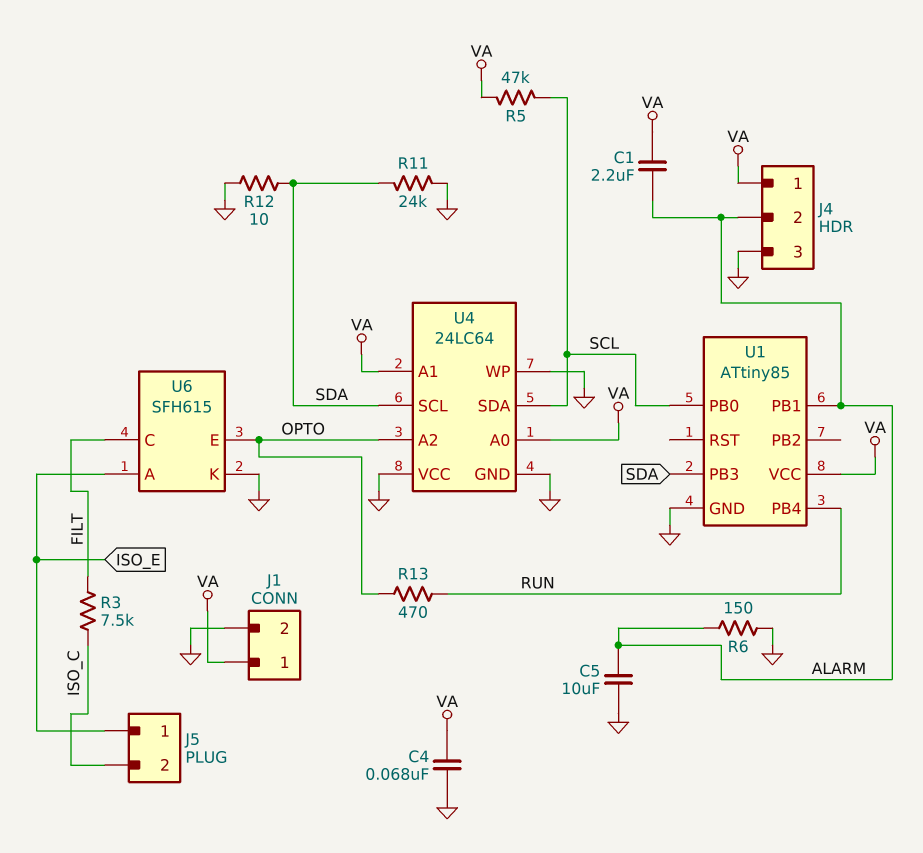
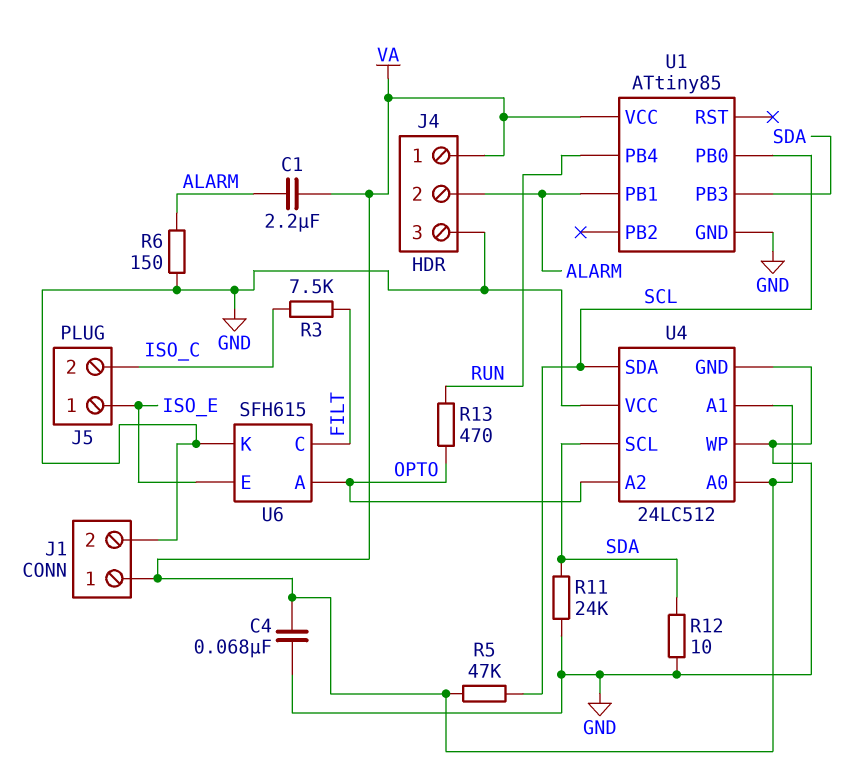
C5: 10uF (ALARM, GND) -> none
U4: 24LC64 -> 24LC512
U6 pin A: ISO_E -> OPTO
U6 pin E: OPTO -> ISO_E

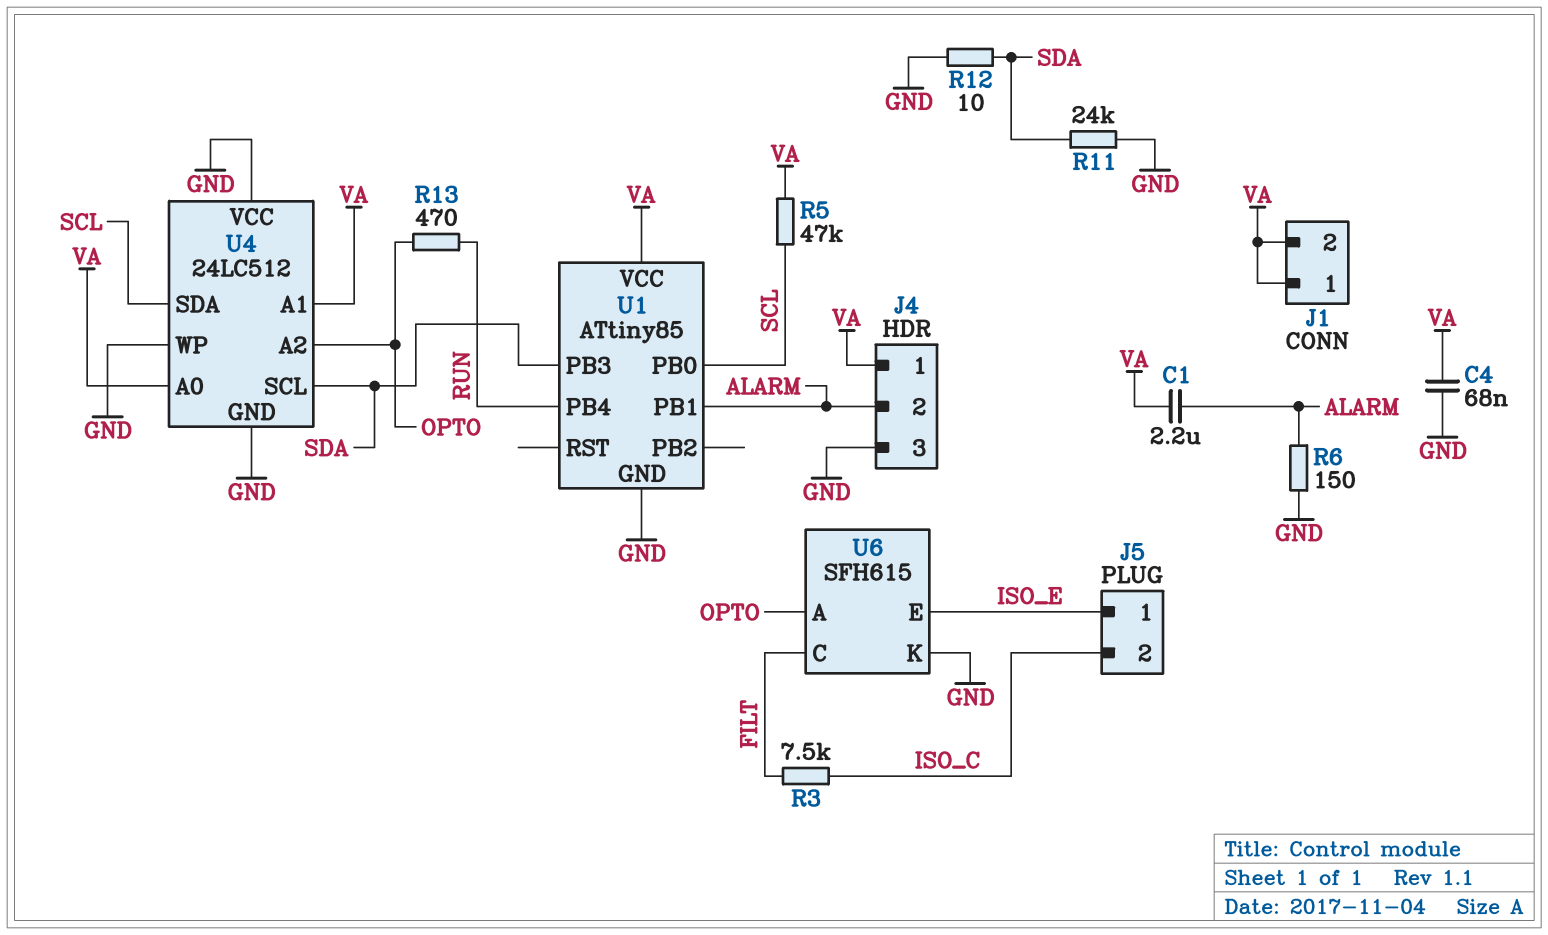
J1 pin 2: GND -> VA

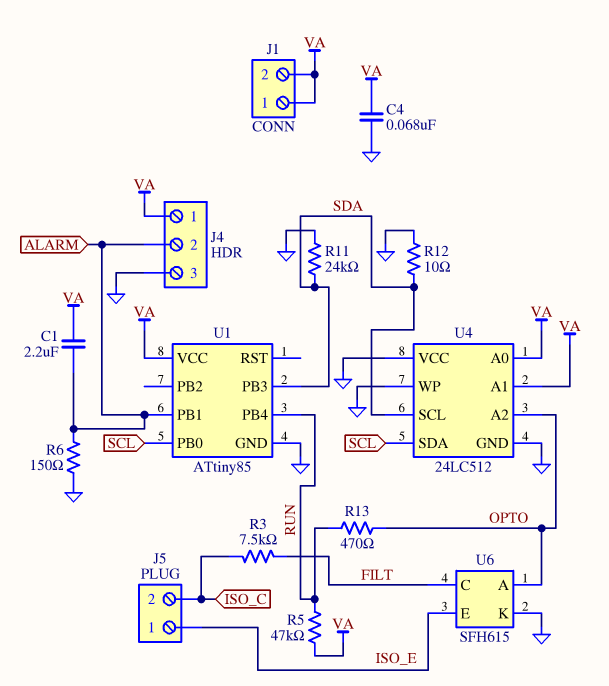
R5: 47k (SCL, VA) -> 47k (RUN, VA)

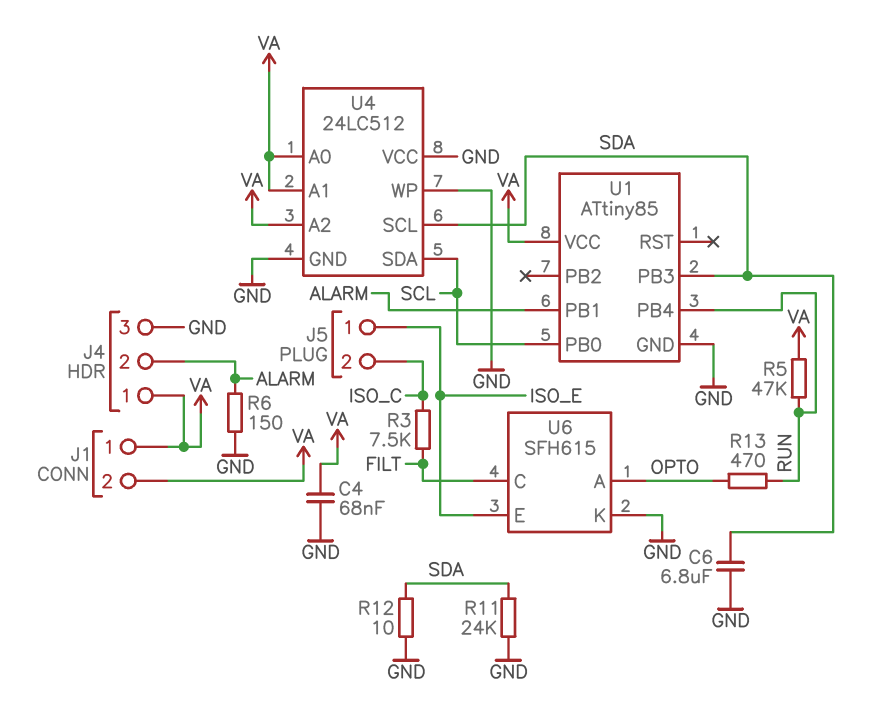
C1: 2.2uF (ALARM, VA) -> none
C6: none -> 6.8uF (GND, SDA)
U4 pin A2: OPTO -> VA

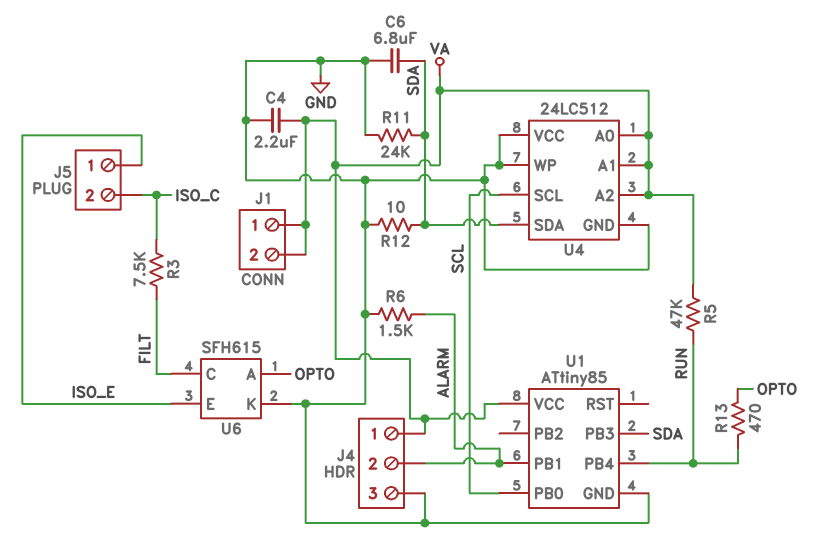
C4: 68nF (GND, VA) -> 2.2uF (GND, VA)
R6: 150 (ALARM, GND) -> 1.5k (ALARM, GND)
U4 pin SCL: SDA -> SCL
U4 pin SDA: SCL -> SDA

